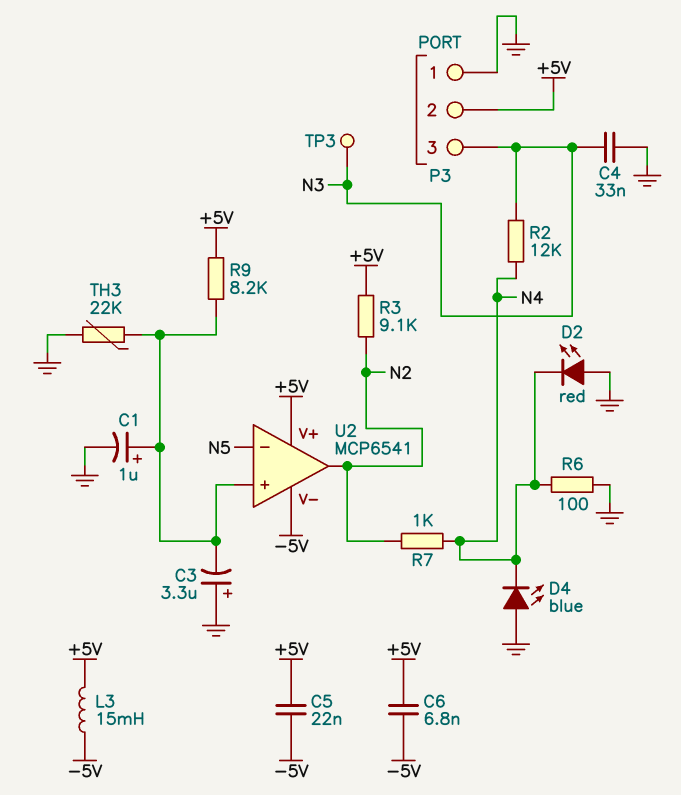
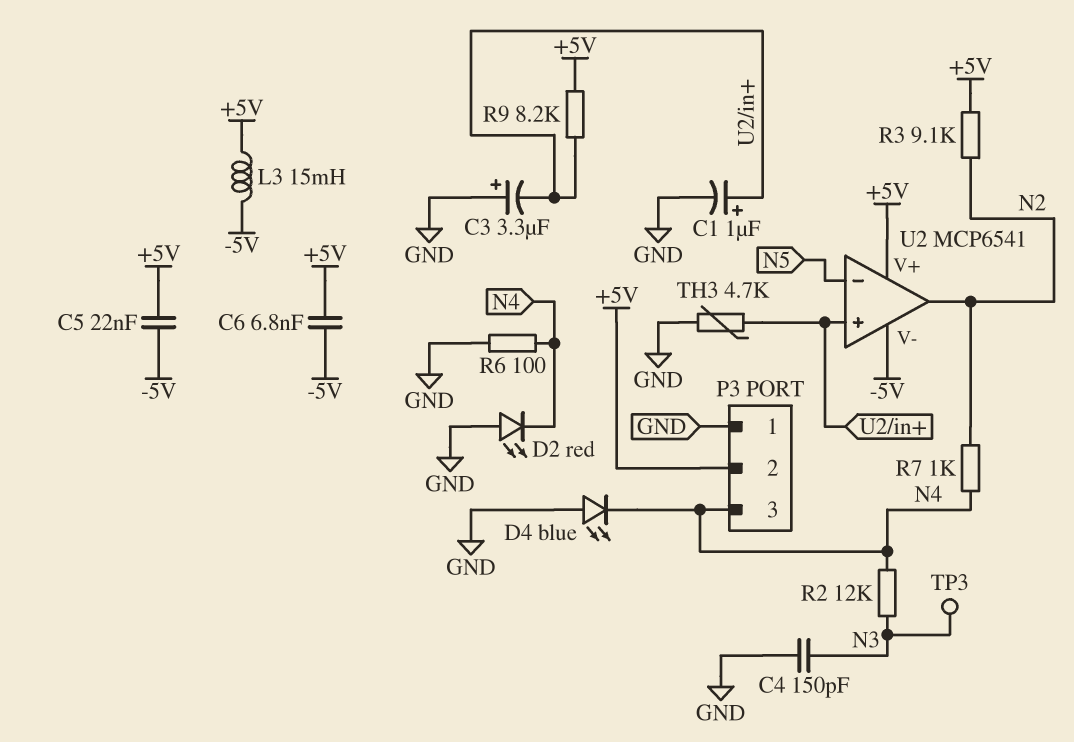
C4: 33nF (GND, N3) -> 150pF (GND, N3)
P3 pin 3: N3 -> N4
TH3: 22k (GND, U2/in+) -> 4.7k (GND, U2/in+)

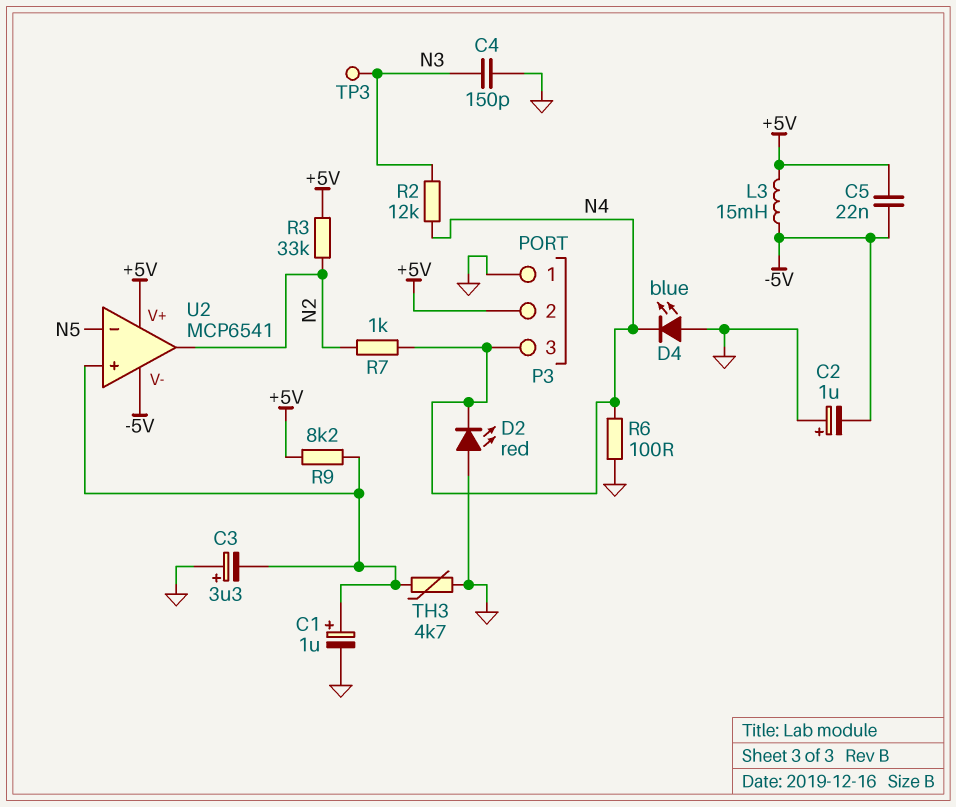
C2: none -> 1uF (plus GND, minus -5V)
C6: 6.8nF (+5V, -5V) -> none
R3: 9.1k (+5V, N2) -> 33k (+5V, N2)

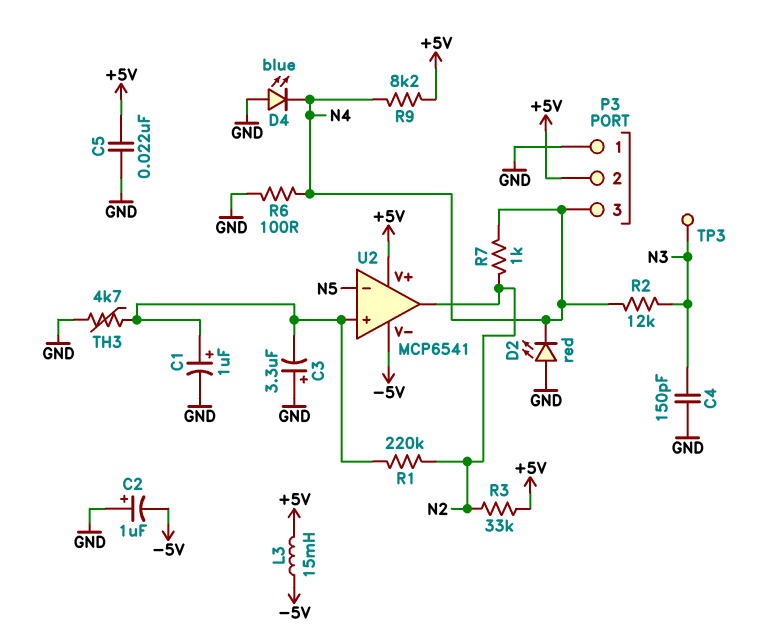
C5: 22nF (+5V, -5V) -> 22nF (+5V, GND)
R1: none -> 220k (N2, U2/in+)
R9: 8.2k (+5V, U2/in+) -> 8.2k (+5V, N4)

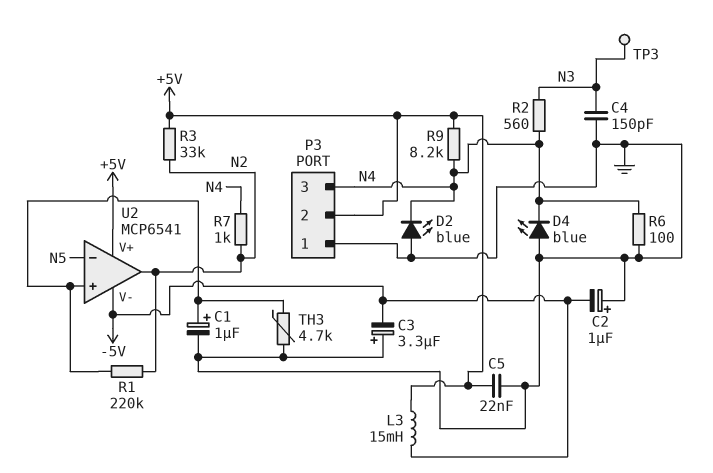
C3: 3.3uF (plus GND, minus U2/in+) -> 3.3uF (plus GND, minus -5V)
D2: LED red (A GND, K N4) -> LED blue (A GND, K N4)
R2: 12k (N3, N4) -> 560 (N3, N4)

